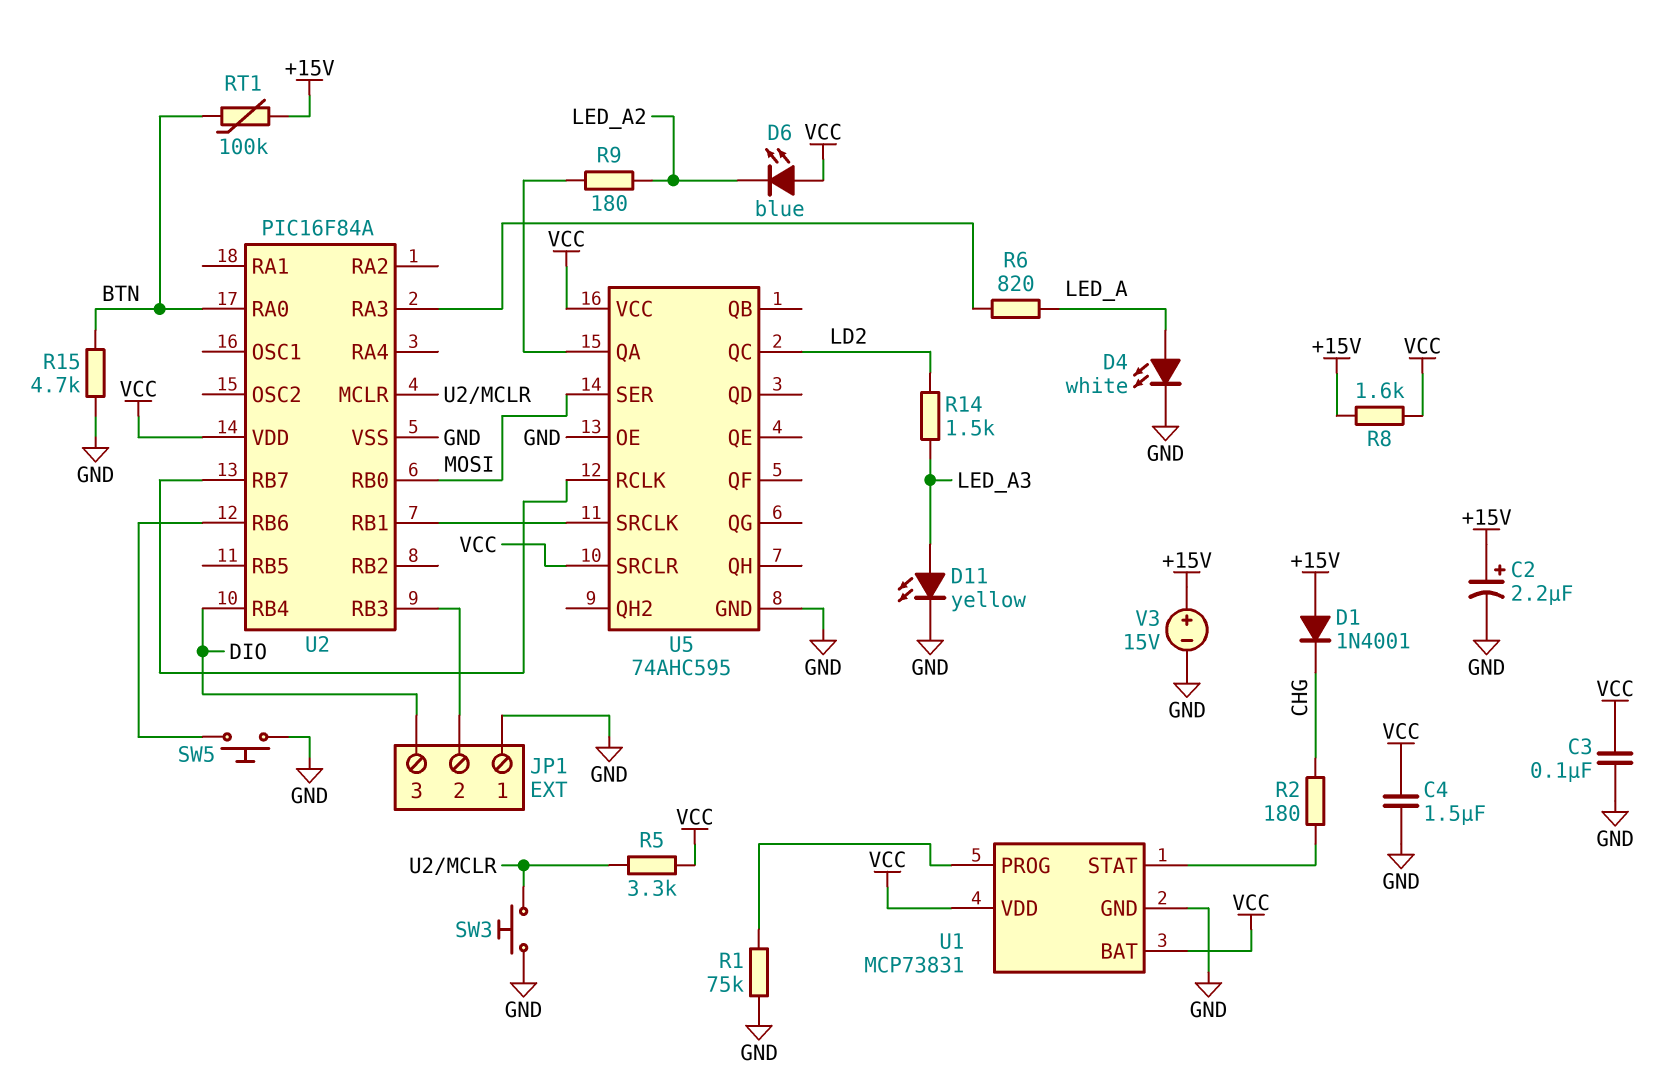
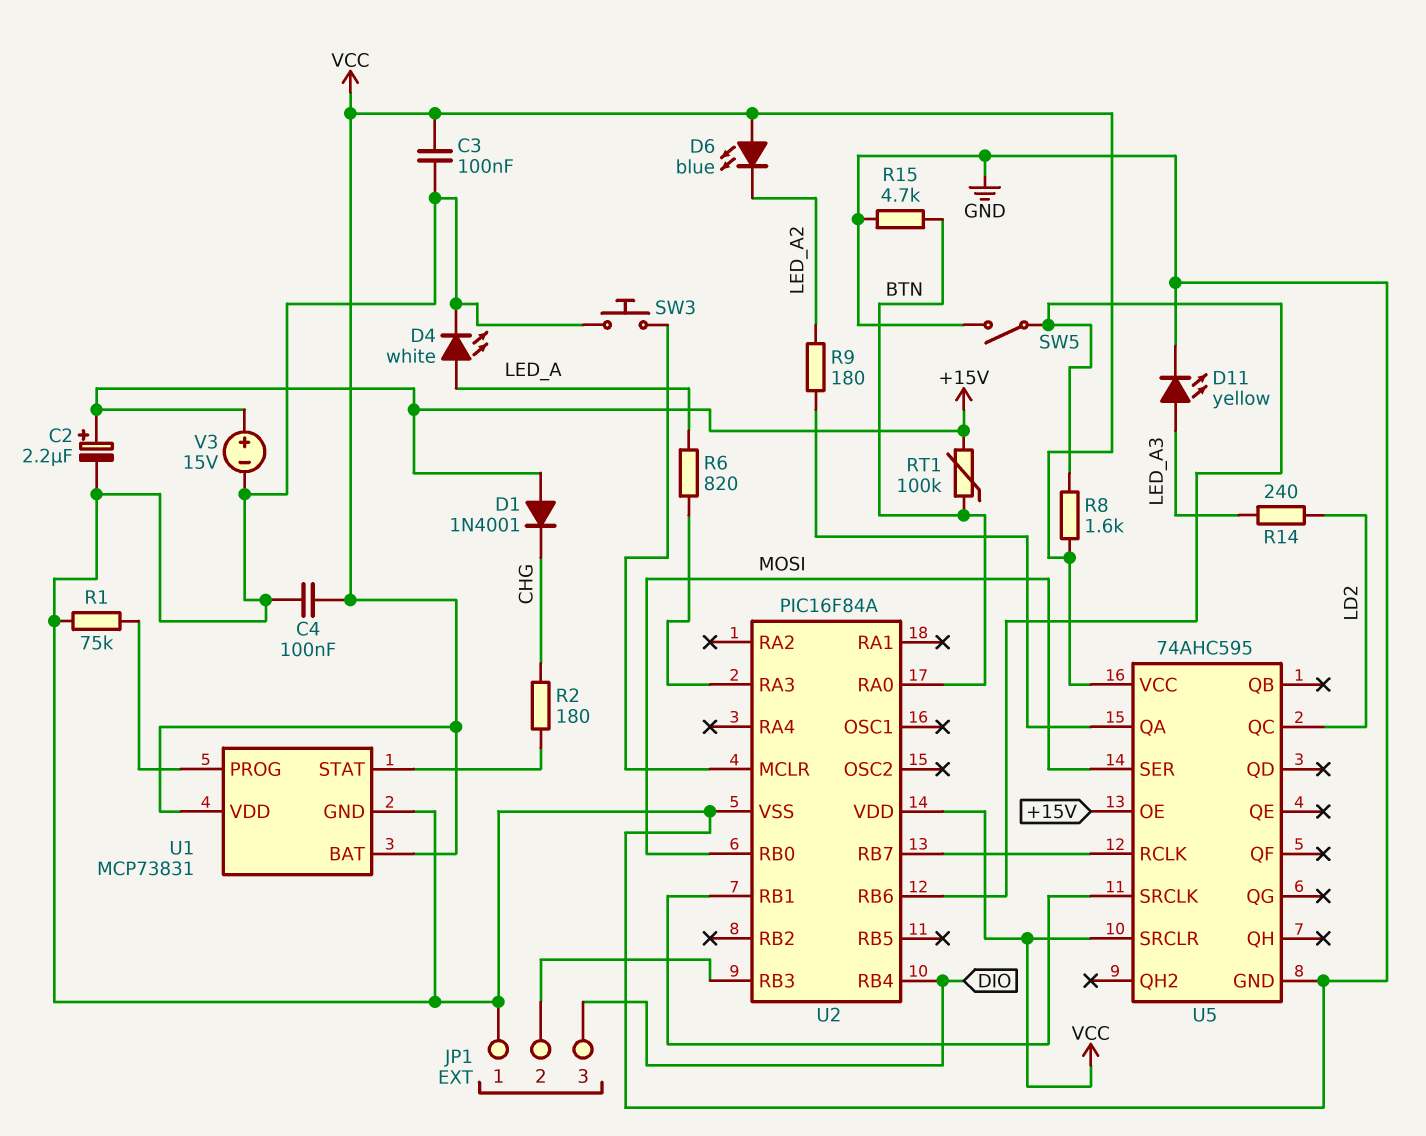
C4: 1.5uF (GND, VCC) -> 100nF (GND, VCC)
R5: 3.3k (U2/MCLR, VCC) -> none
R8: 1.6k (+15V, VCC) -> 1.6k (U2/RB6, VCC)
R14: 1.5k (LD2, LED_A3) -> 240 (LD2, LED_A3)
SW5: button (GND, U2/RB6) -> switch (GND, U2/RB6)
U5 pin OE: GND -> +15V

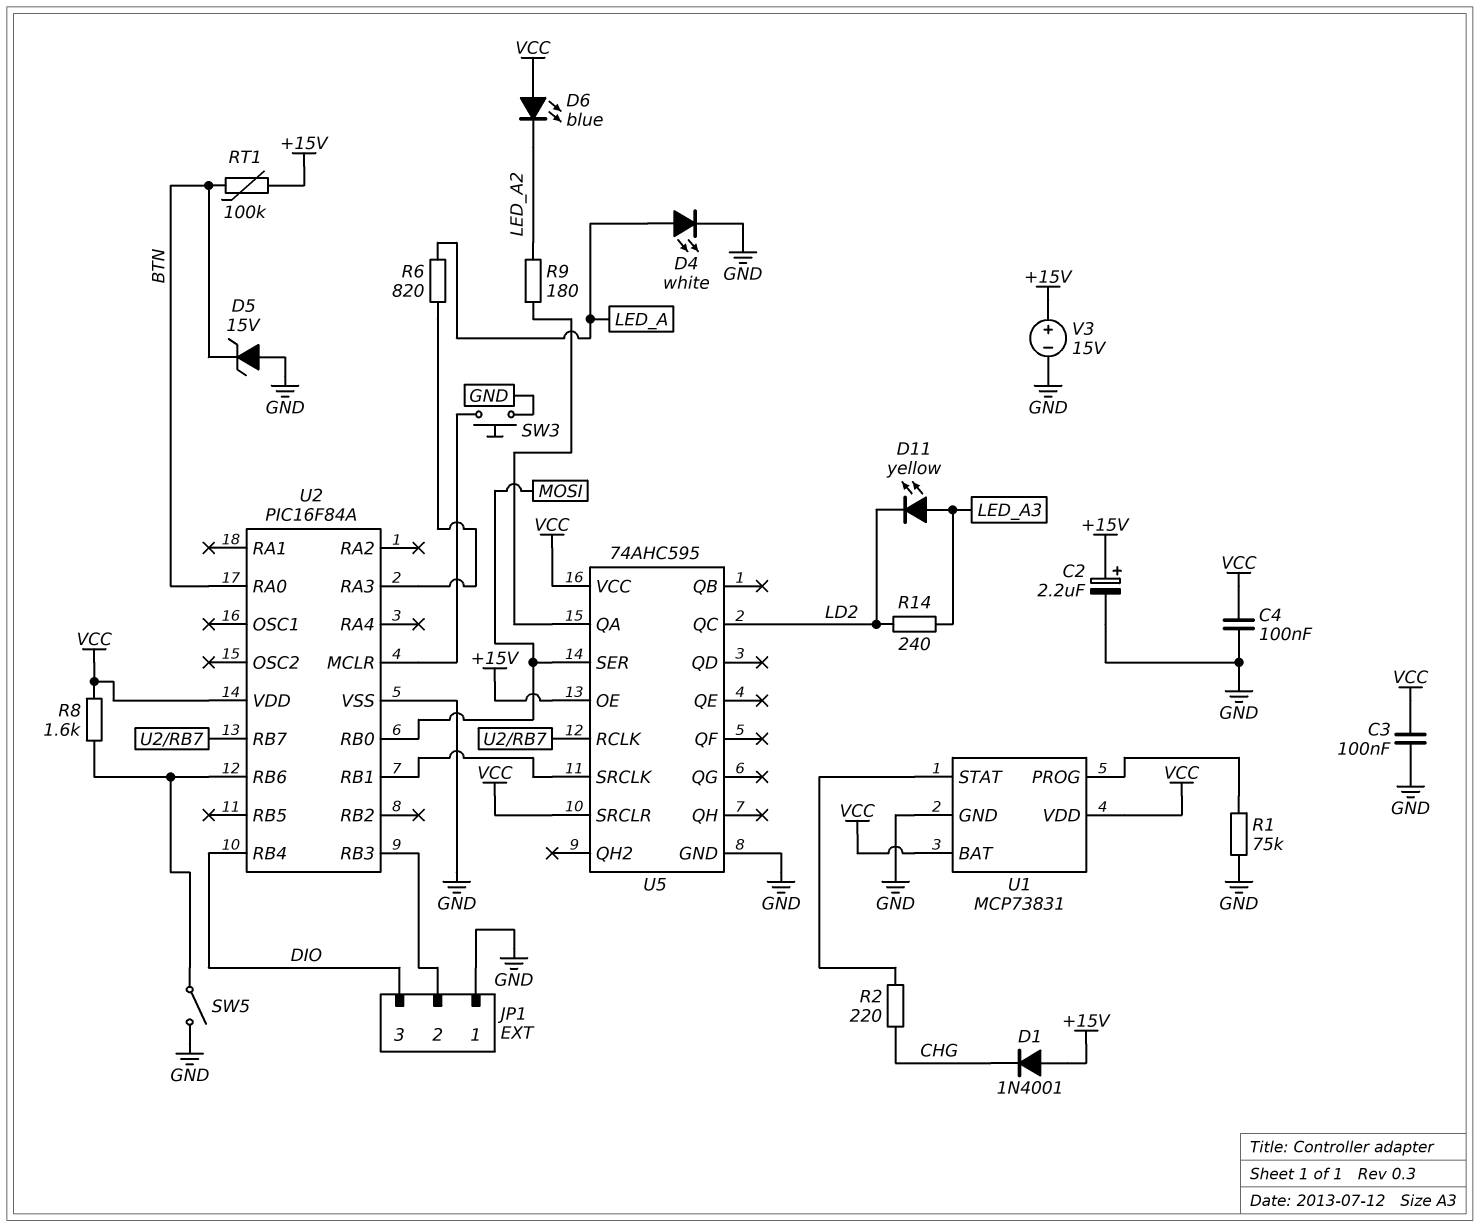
D5: none -> zener 15V (A GND, K BTN)
D11: LED yellow (A LED_A3, K GND) -> LED yellow (A LED_A3, K LD2)
R2: 180 (CHG, U1/STAT) -> 220 (CHG, U1/STAT)
R15: 4.7k (BTN, GND) -> none

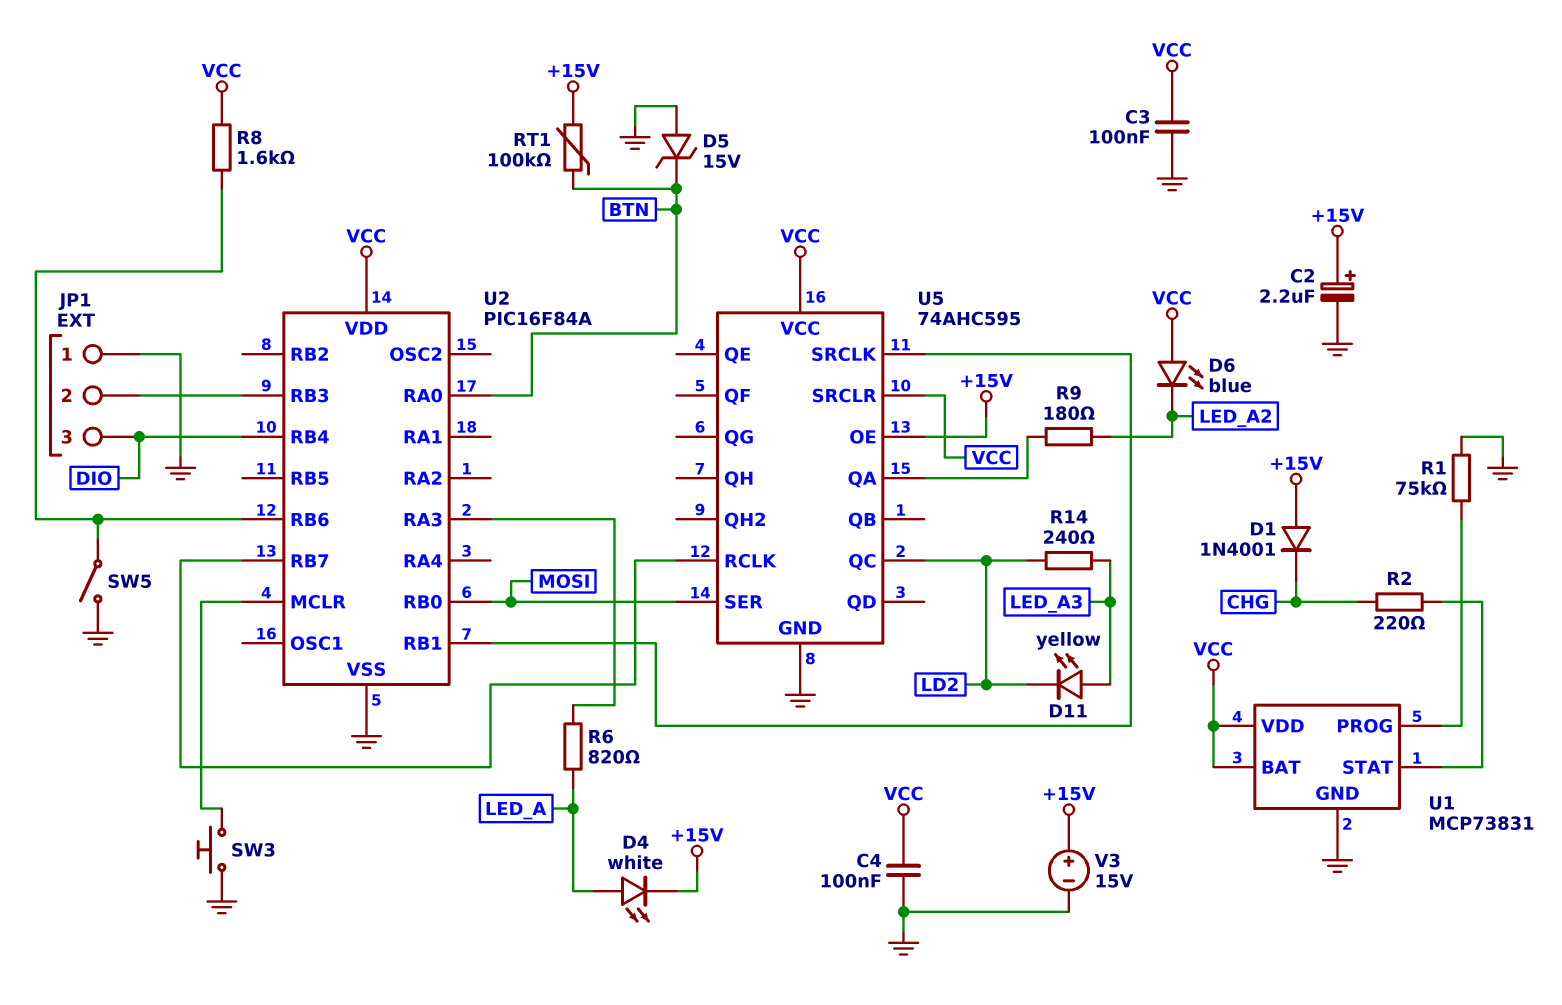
D4: LED white (A LED_A, K GND) -> LED white (A LED_A, K +15V)

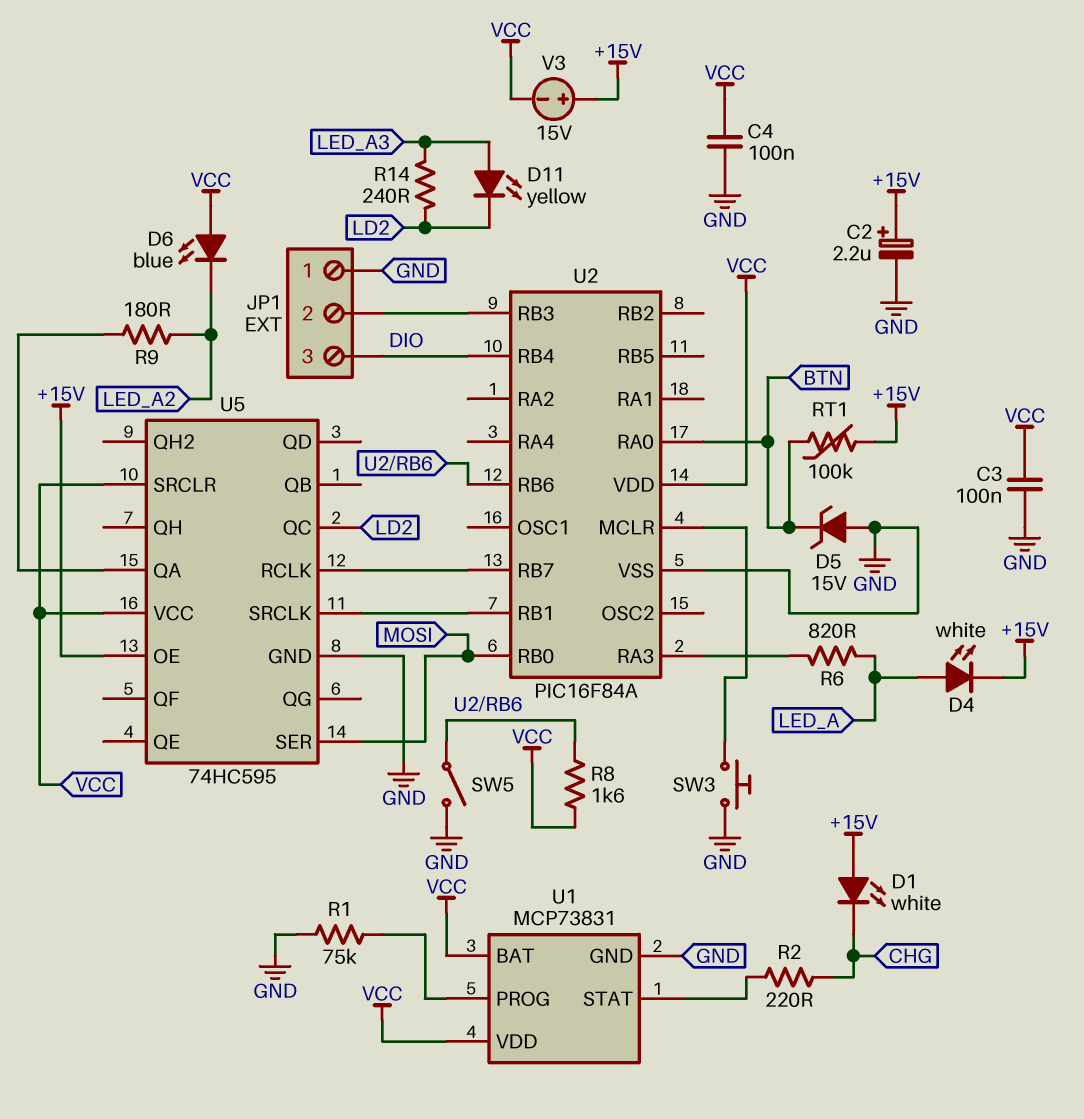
D1: diode 1N4001 (A +15V, K CHG) -> LED white (A +15V, K CHG)
U5: 74AHC595 -> 74HC595
V3: 15V (plus +15V, minus GND) -> 15V (plus +15V, minus VCC)

